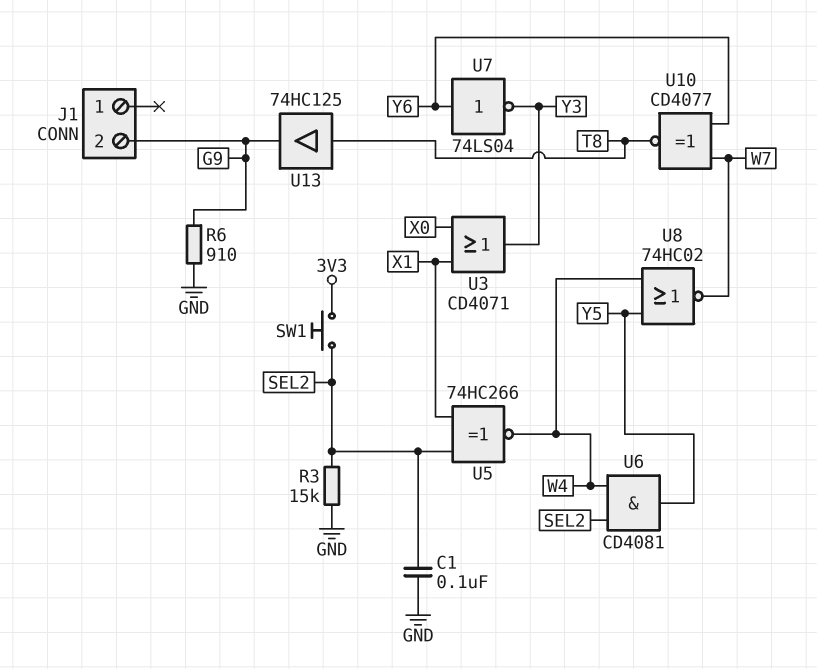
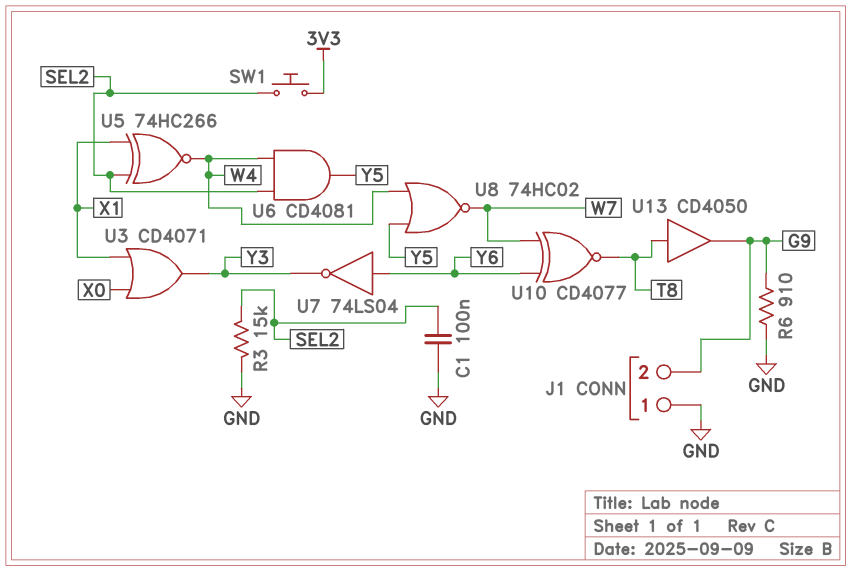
J1 pin 1: none -> GND
U13: buffer 74HC125 (in T8, out G9) -> buffer CD4050 (in T8, out G9)

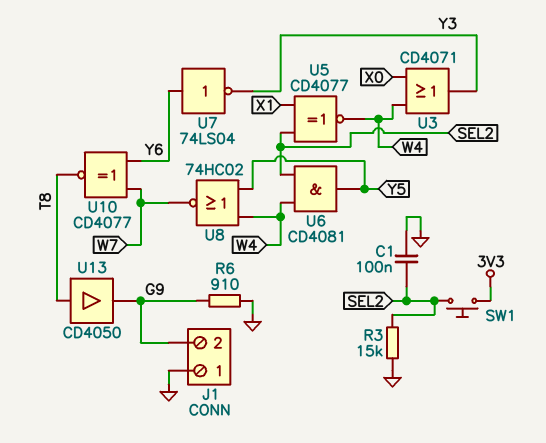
U3: OR CD4071 (in X0, in X1, out Y3) -> OR CD4071 (in W4, in X0, out Y3)
U5: XNOR 74HC266 (in SEL2, in X1, out W4) -> XNOR CD4077 (in SEL2, in X1, out W4)

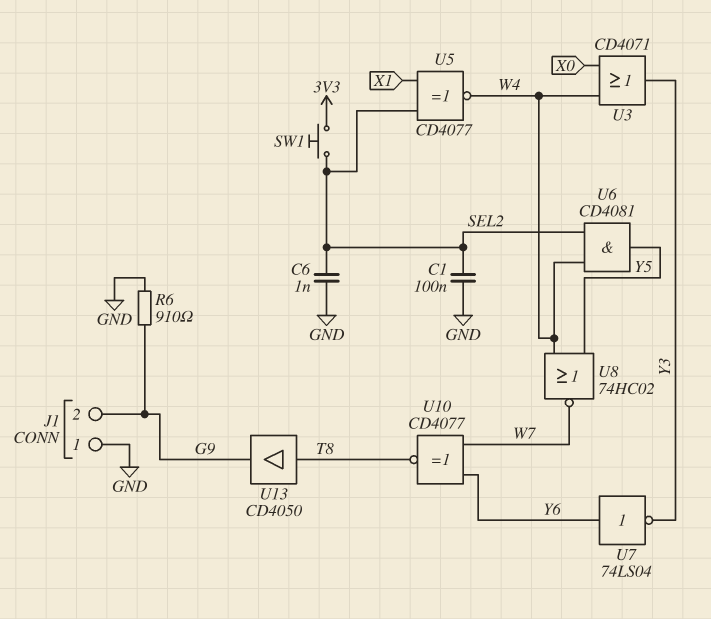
C6: none -> 1nF (GND, SEL2)
R3: 15k (GND, SEL2) -> none

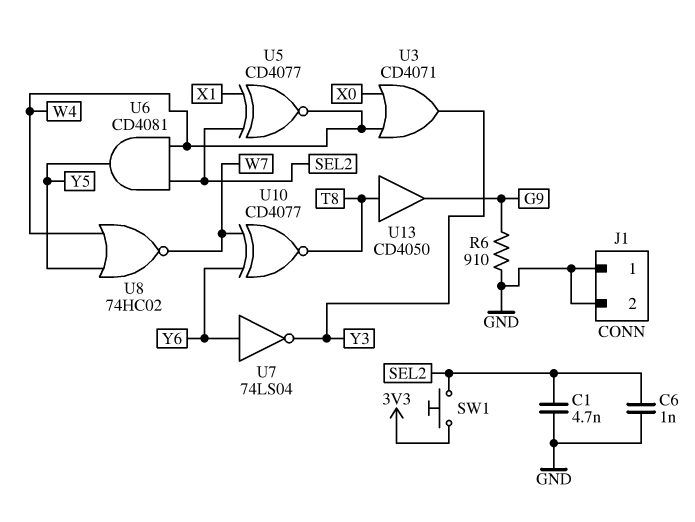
C1: 100nF (GND, SEL2) -> 4.7nF (GND, SEL2)
J1 pin 2: G9 -> GND

